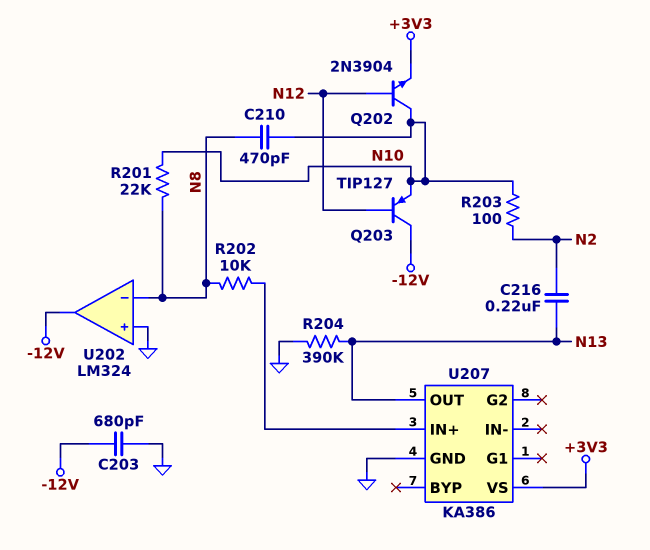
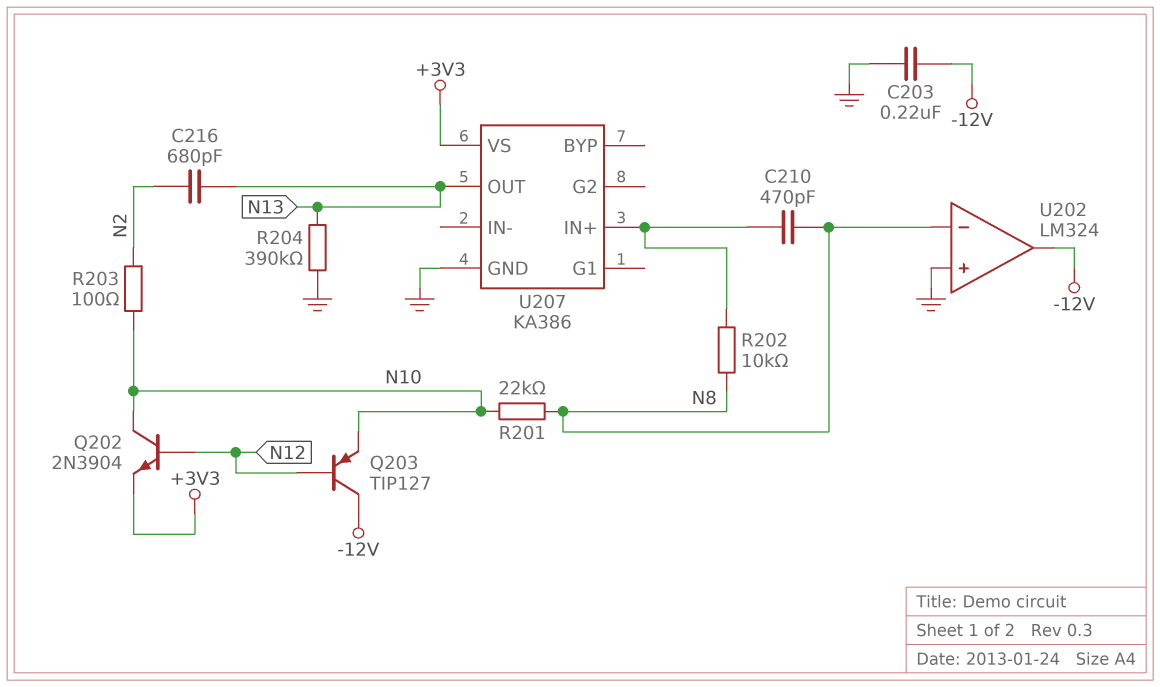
C203: 680pF (-12V, GND) -> 220nF (-12V, GND)
C210: 470pF (N8, N10) -> 470pF (N8, U207/IN+)
C216: 220nF (N2, N13) -> 680pF (N2, N13)

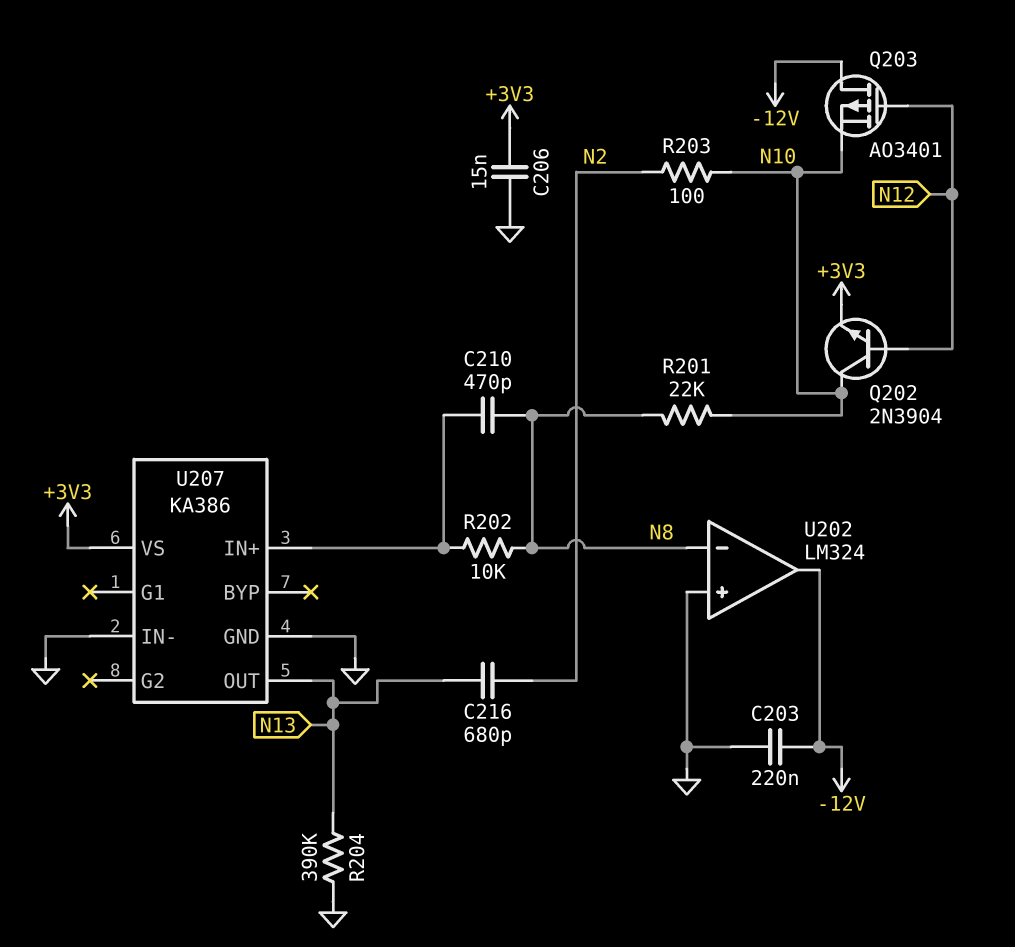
C206: none -> 15nF (+3V3, GND)
Q203: PNP TIP127 (B N12, C -12V, E N10) -> PMOS AO3401 (G N12, D -12V, S N10)
U207 pin IN-: none -> GND

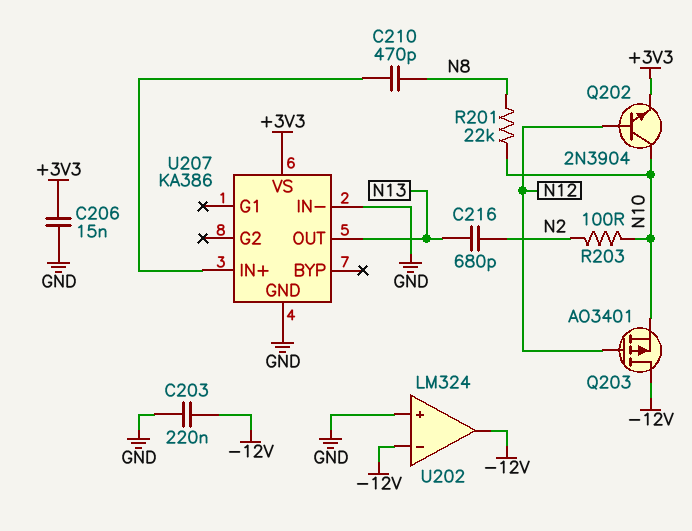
R202: 10k (N8, U207/IN+) -> none
R204: 390k (GND, N13) -> none
U202 pin in-: N8 -> -12V

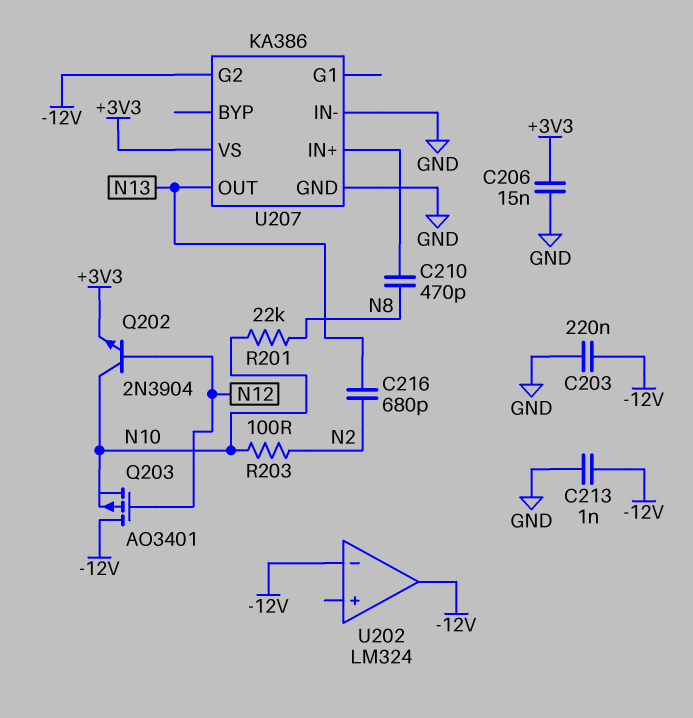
C213: none -> 1nF (-12V, GND)
U202 pin in+: GND -> none
U207 pin G2: none -> -12V

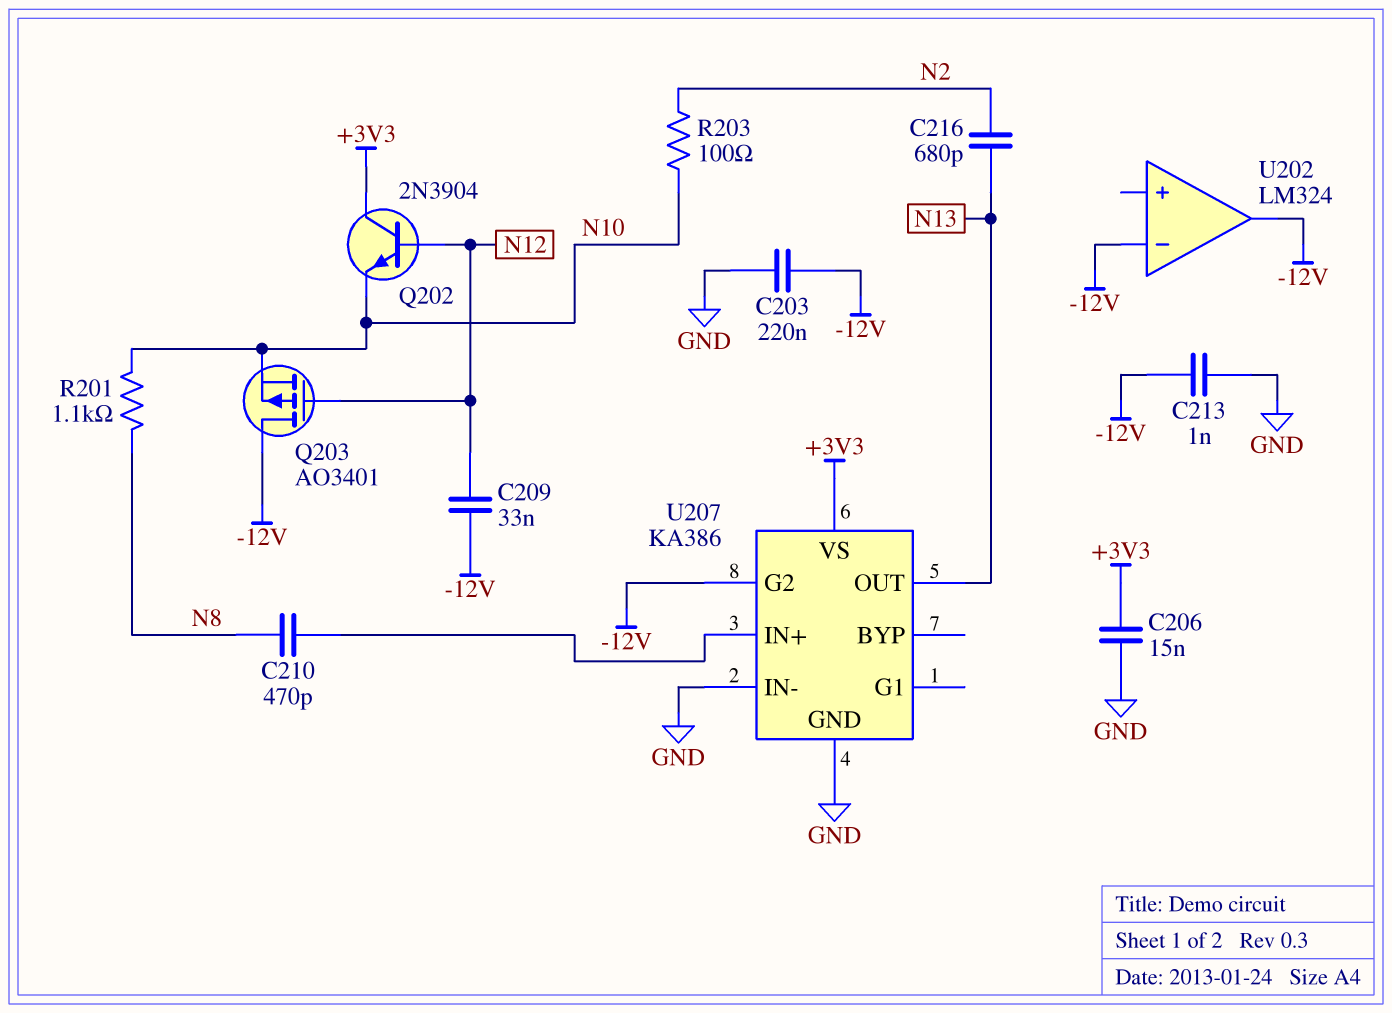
C209: none -> 33nF (-12V, N12)
Q202: NPN 2N3904 (B N12, C N10, E +3V3) -> NPN 2N3904 (B N12, C +3V3, E N10)
R201: 22k (N8, N10) -> 1.1k (N8, N10)

